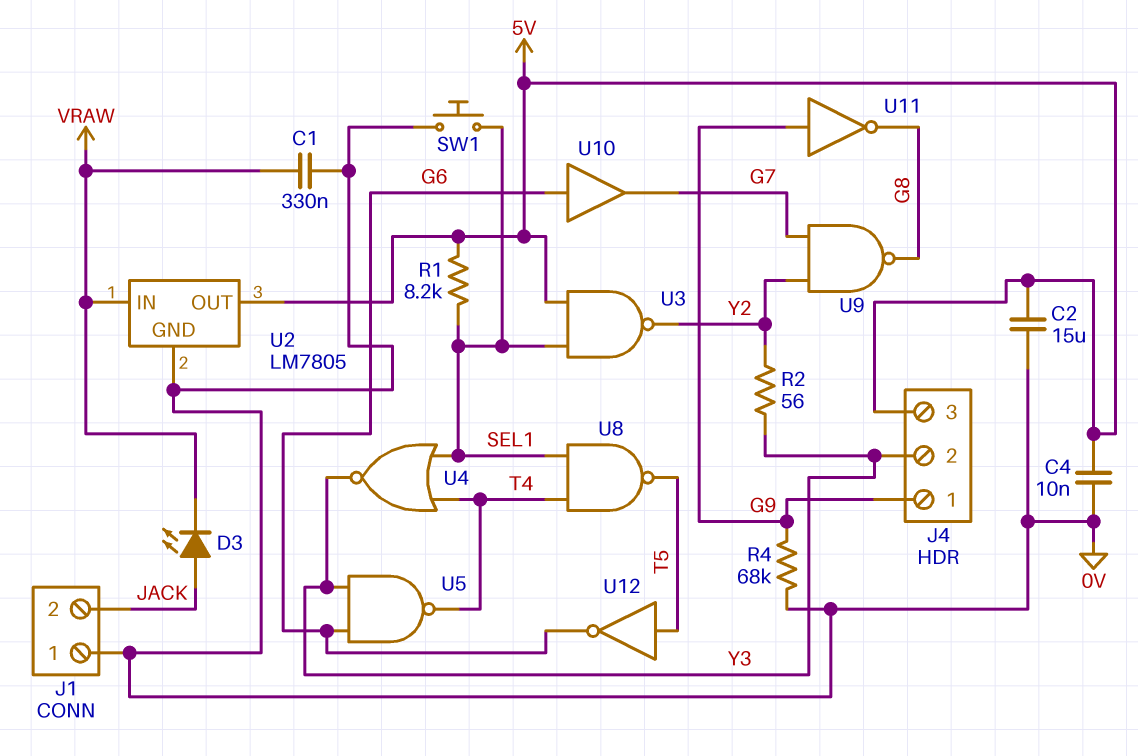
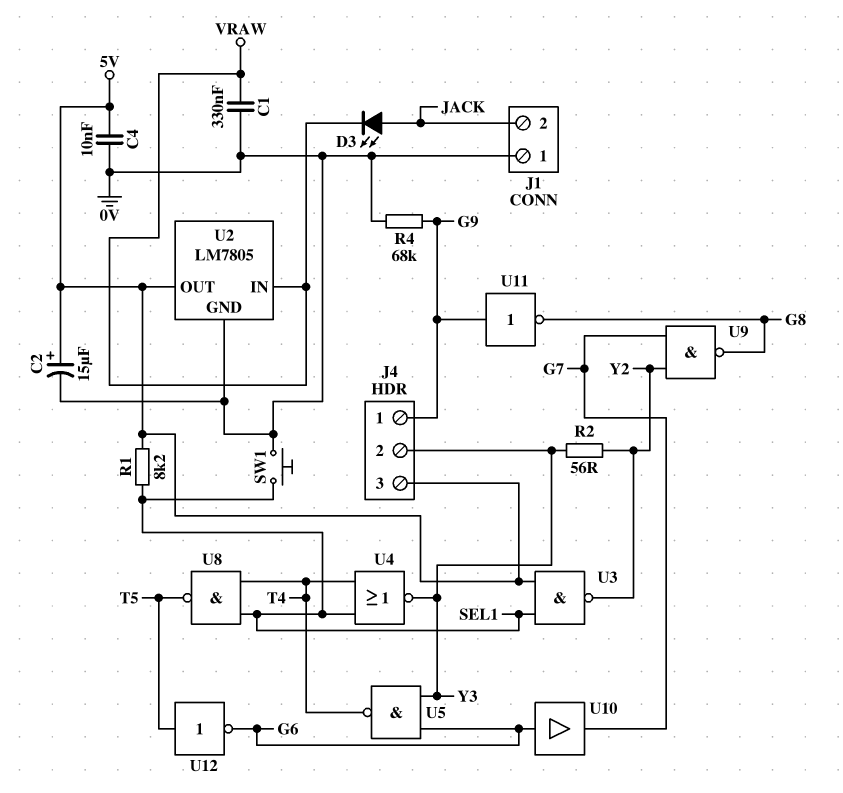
C2: 15uF (0V, 5V) -> 15uF (plus 5V, minus 0V)

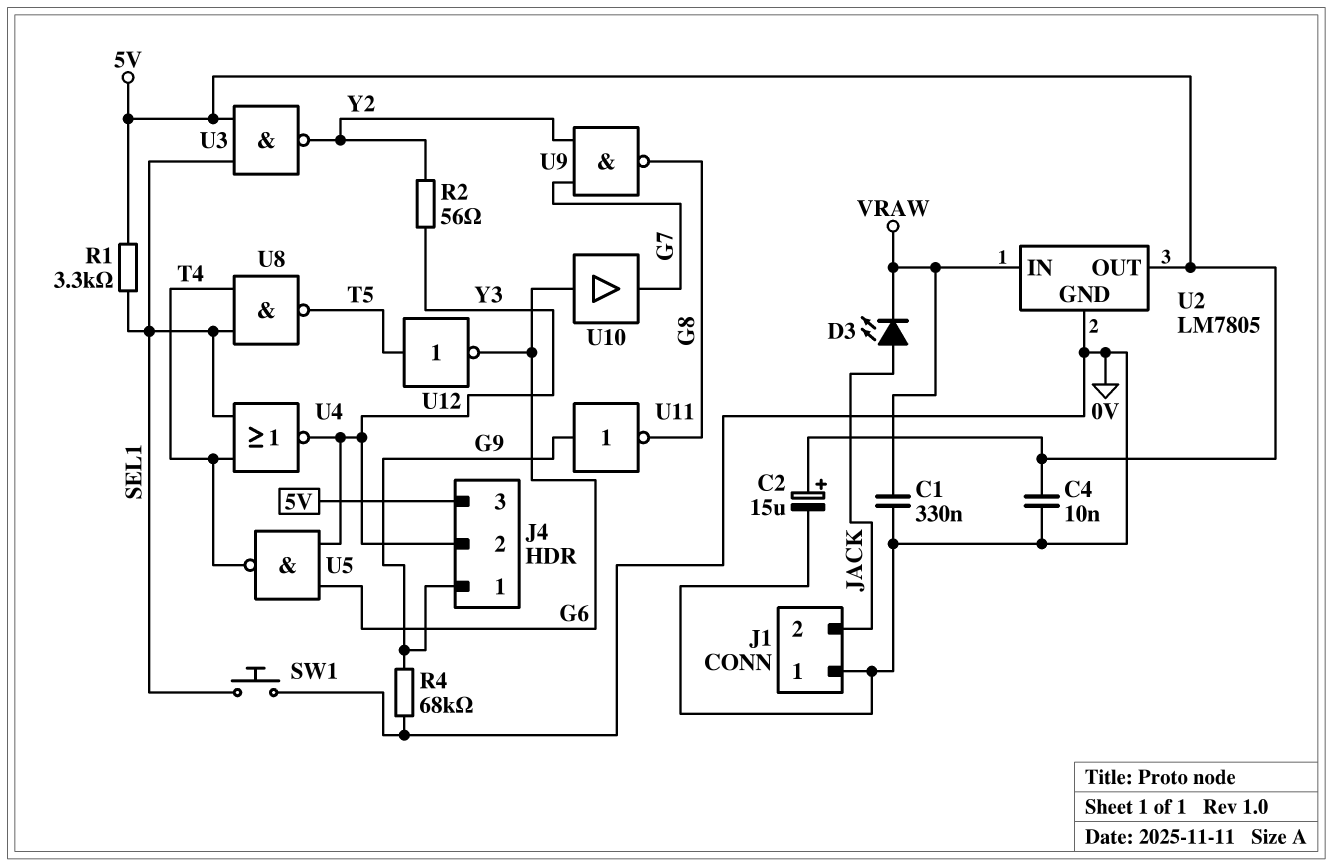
R1: 8.2k (5V, SEL1) -> 3.3k (5V, SEL1)

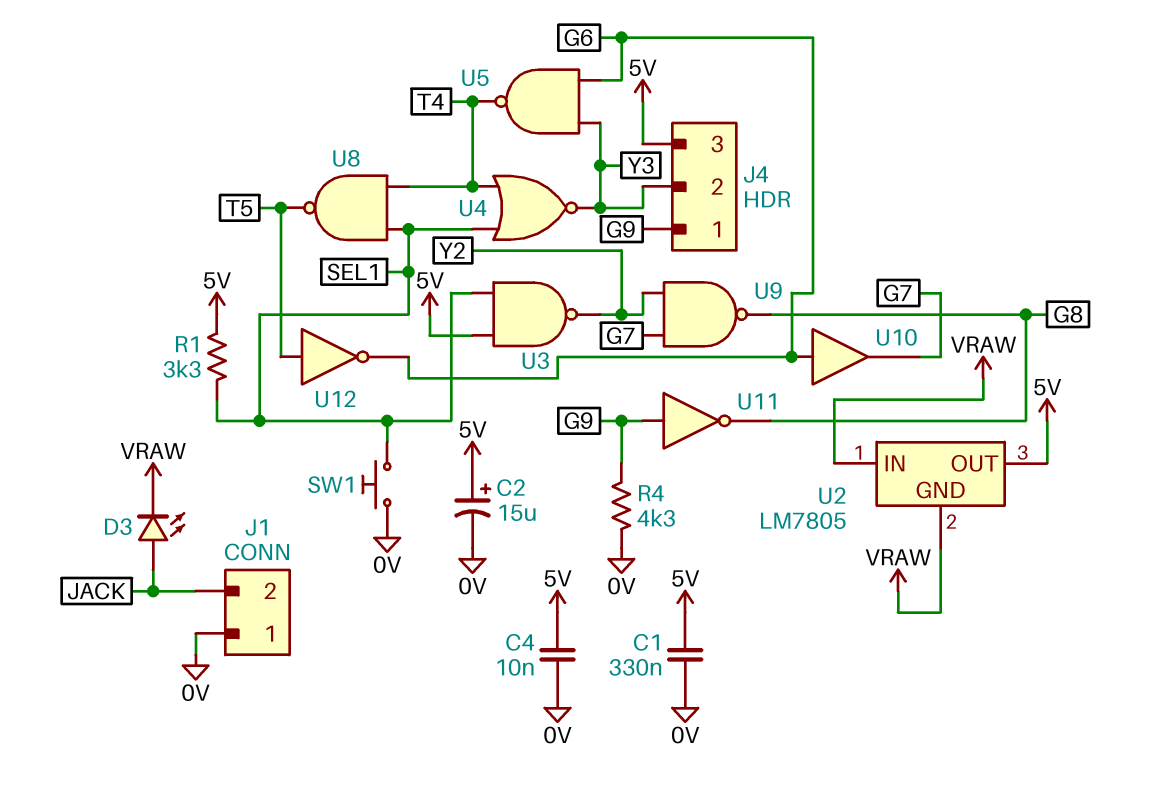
C1: 330nF (0V, VRAW) -> 330nF (0V, 5V)
R2: 56 (Y2, Y3) -> none
R4: 68k (0V, G9) -> 4.3k (0V, G9)
U2 pin GND: 0V -> VRAW

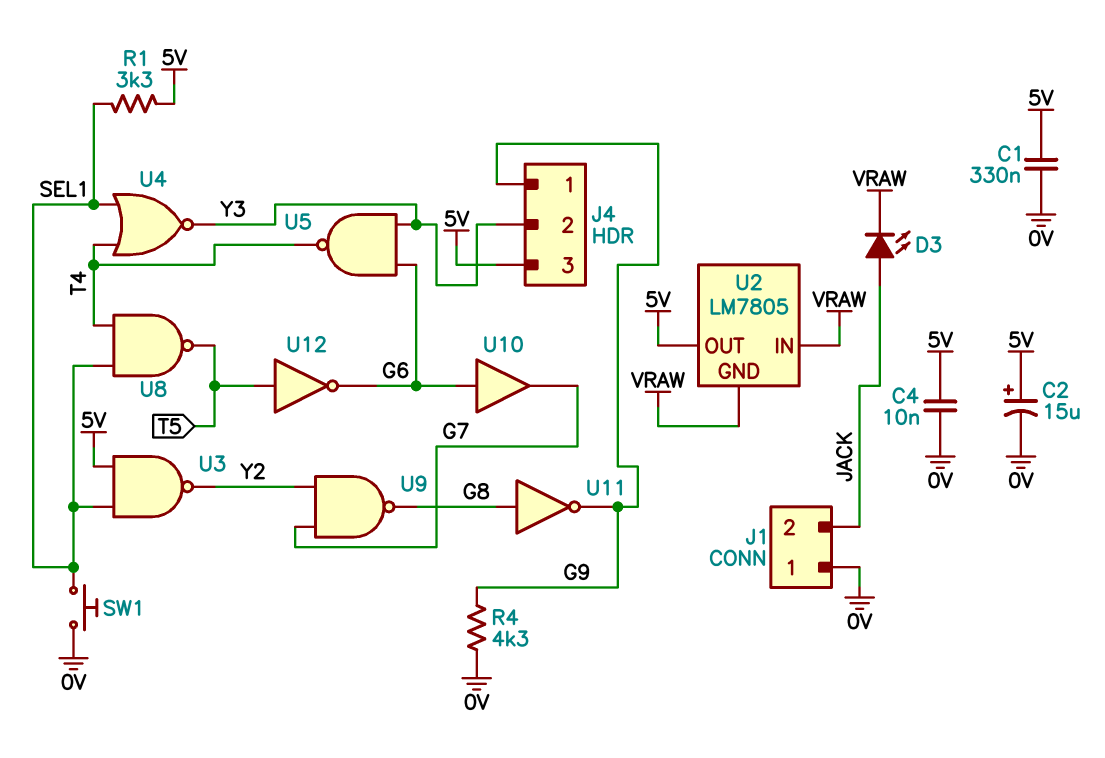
U11: NOT (in G9, out G8) -> NOT (in G8, out G9)

